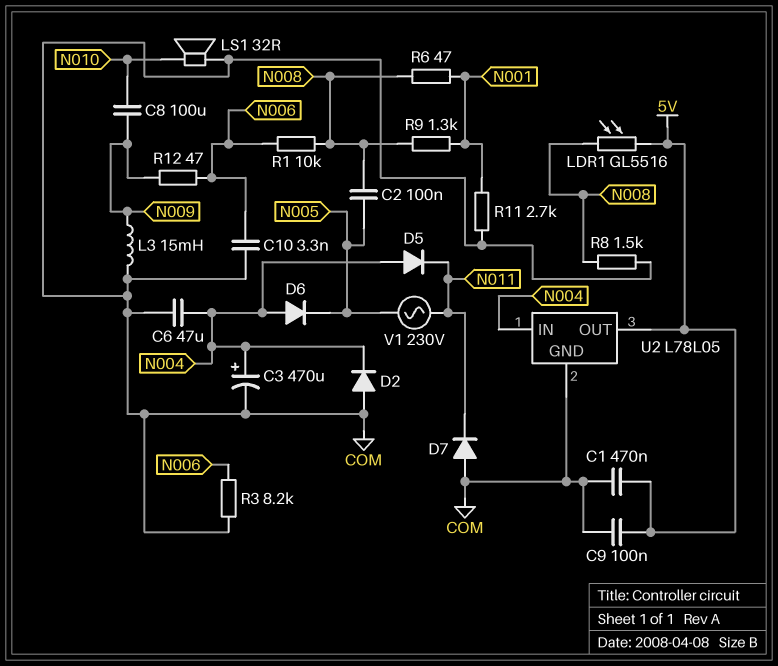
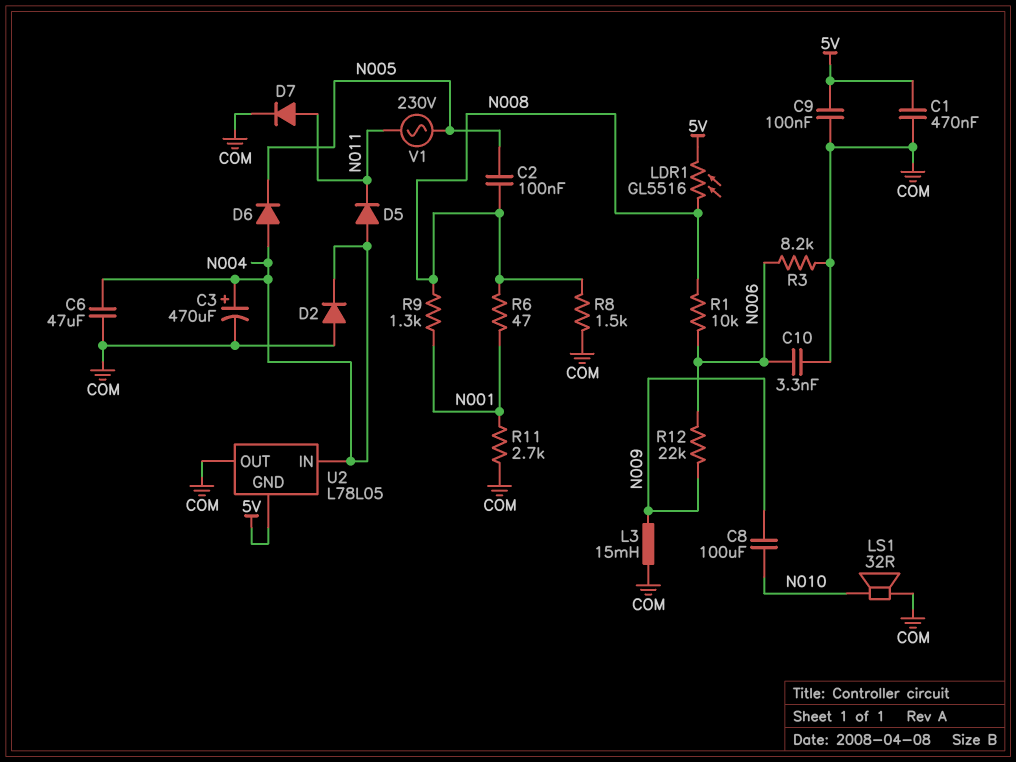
D7: diode (A COM, K N011) -> diode (A N011, K COM)
R12: 47 (N006, N009) -> 22k (N006, N009)
U2 pin GND: COM -> 5V
U2 pin OUT: 5V -> COM

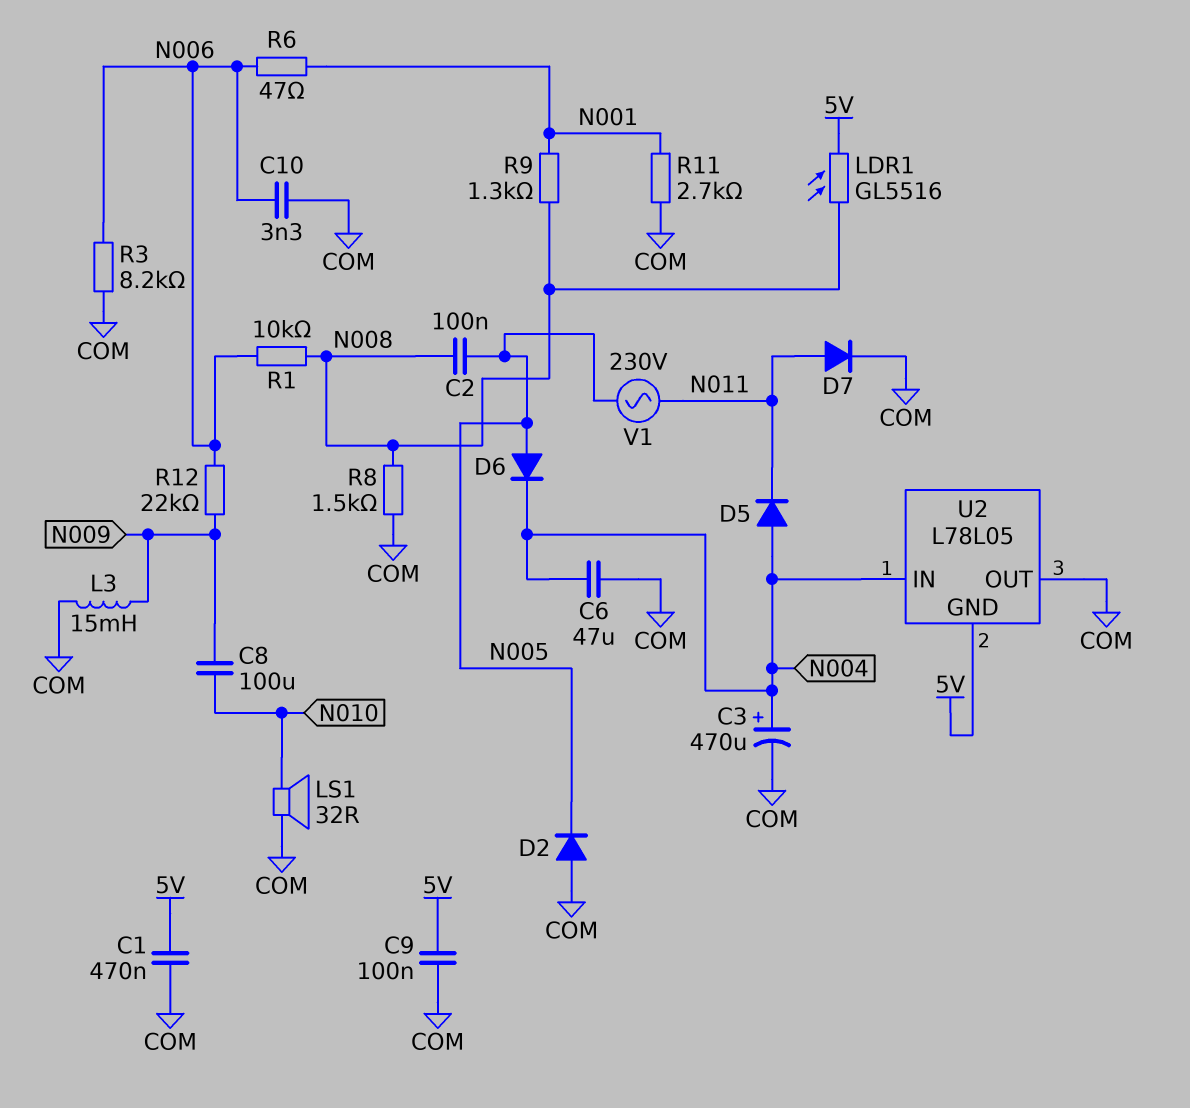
D2: diode (A COM, K N004) -> diode (A COM, K N005)
D6: diode (A N004, K N005) -> diode (A N005, K N004)
R6: 47 (N001, N008) -> 47 (N001, N006)

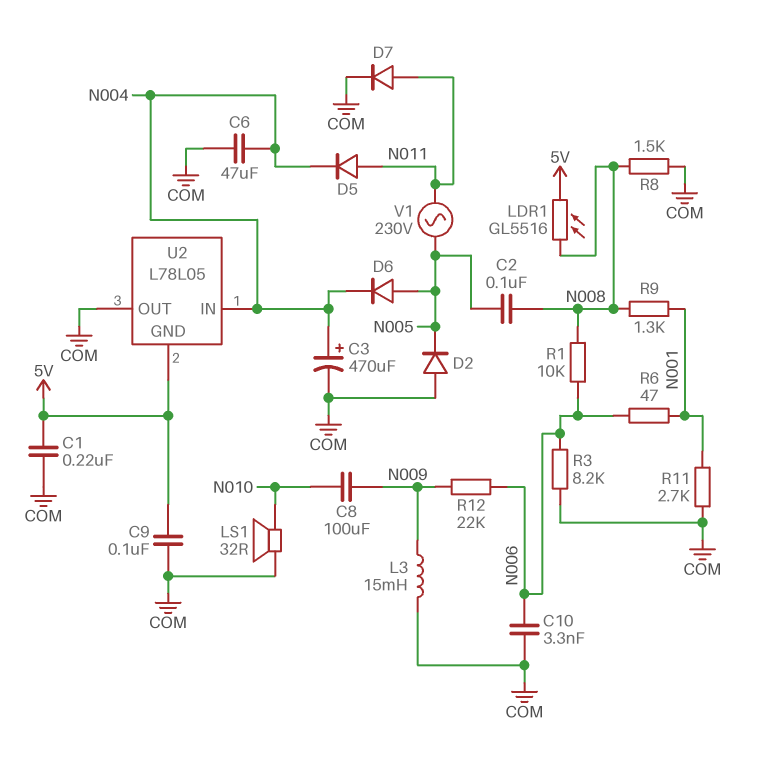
C1: 470nF (5V, COM) -> 220nF (5V, COM)
D5: diode (A N004, K N011) -> diode (A N011, K N004)

